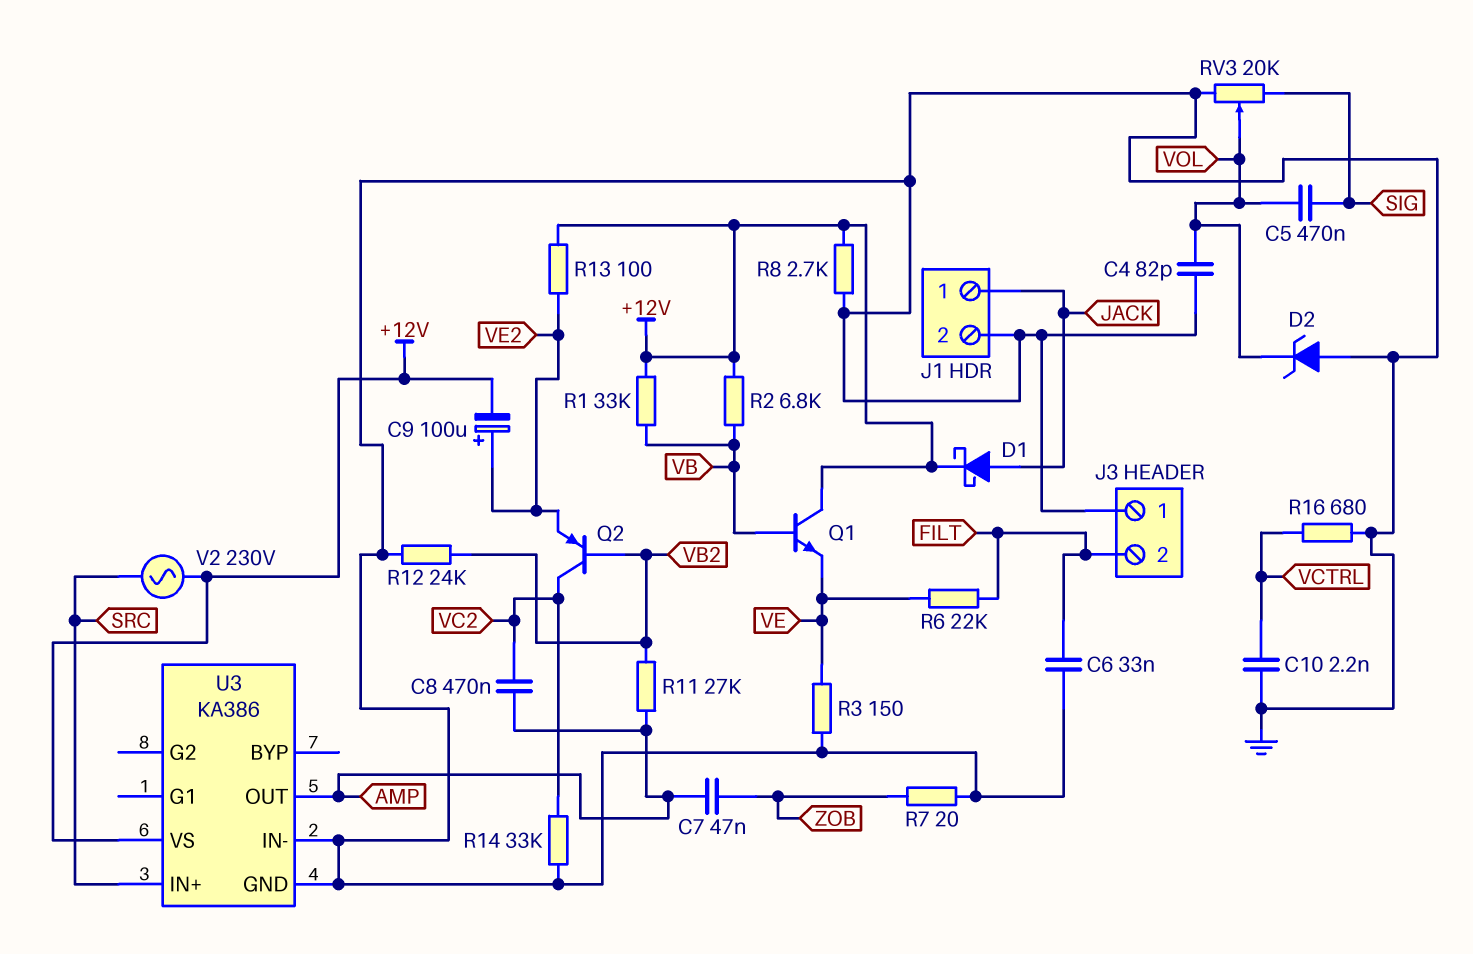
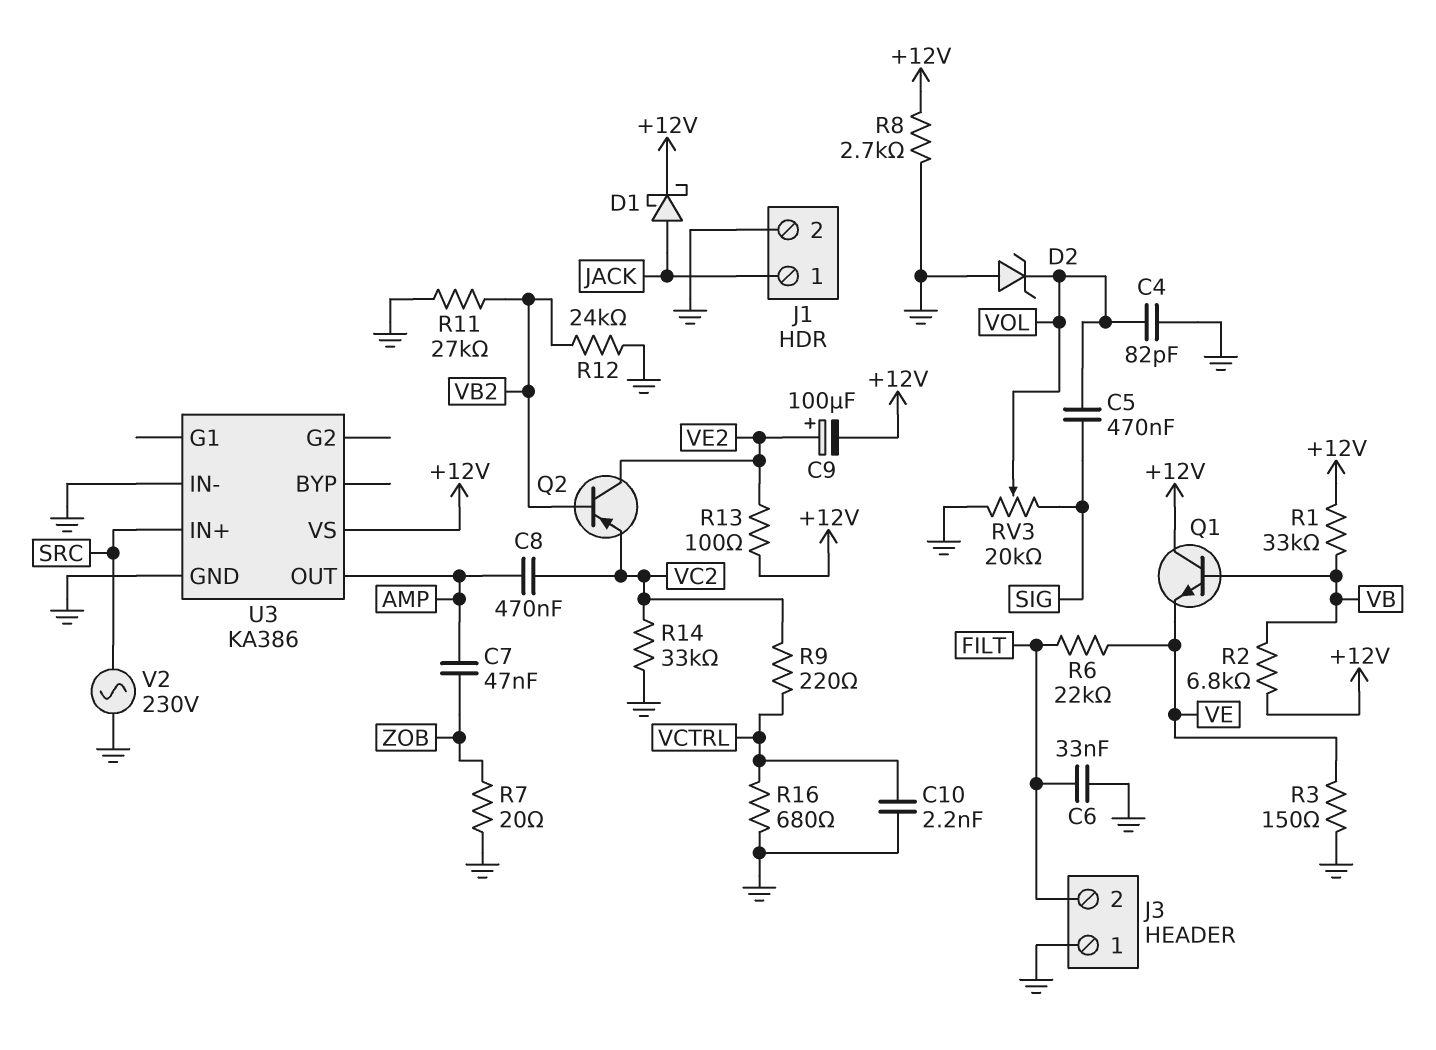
Q2: PNP (B VB2, C VC2, E VE2) -> PNP (B VB2, C VE2, E VC2)
R9: none -> 220 (VC2, VCTRL)
R11: 27k (AMP, VB2) -> 27k (GND, VB2)
V2: AC 230V (+12V, SRC) -> AC 230V (GND, SRC)

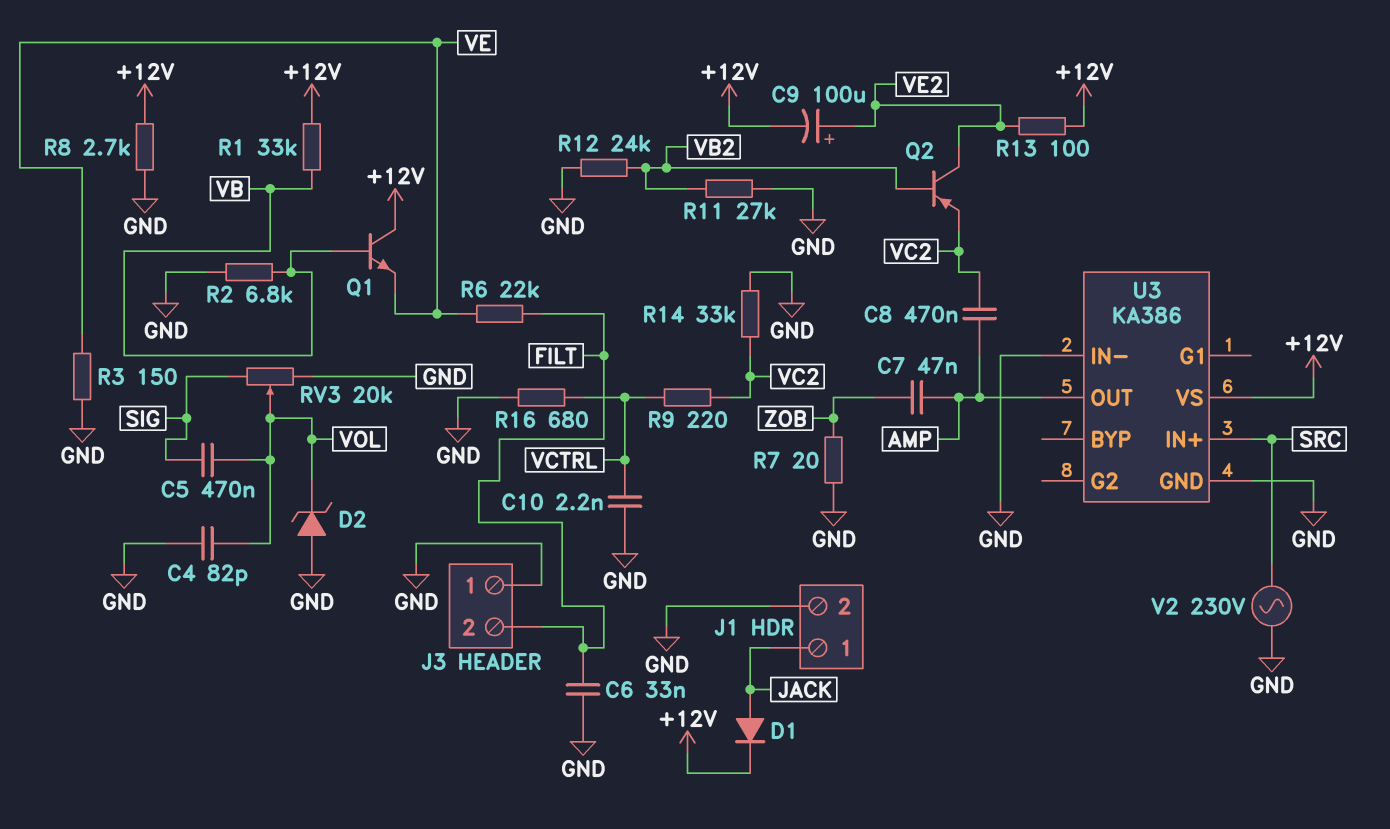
D1: schottky (A JACK, K +12V) -> diode (A JACK, K +12V)
R2: 6.8k (+12V, VB) -> 6.8k (GND, VB)

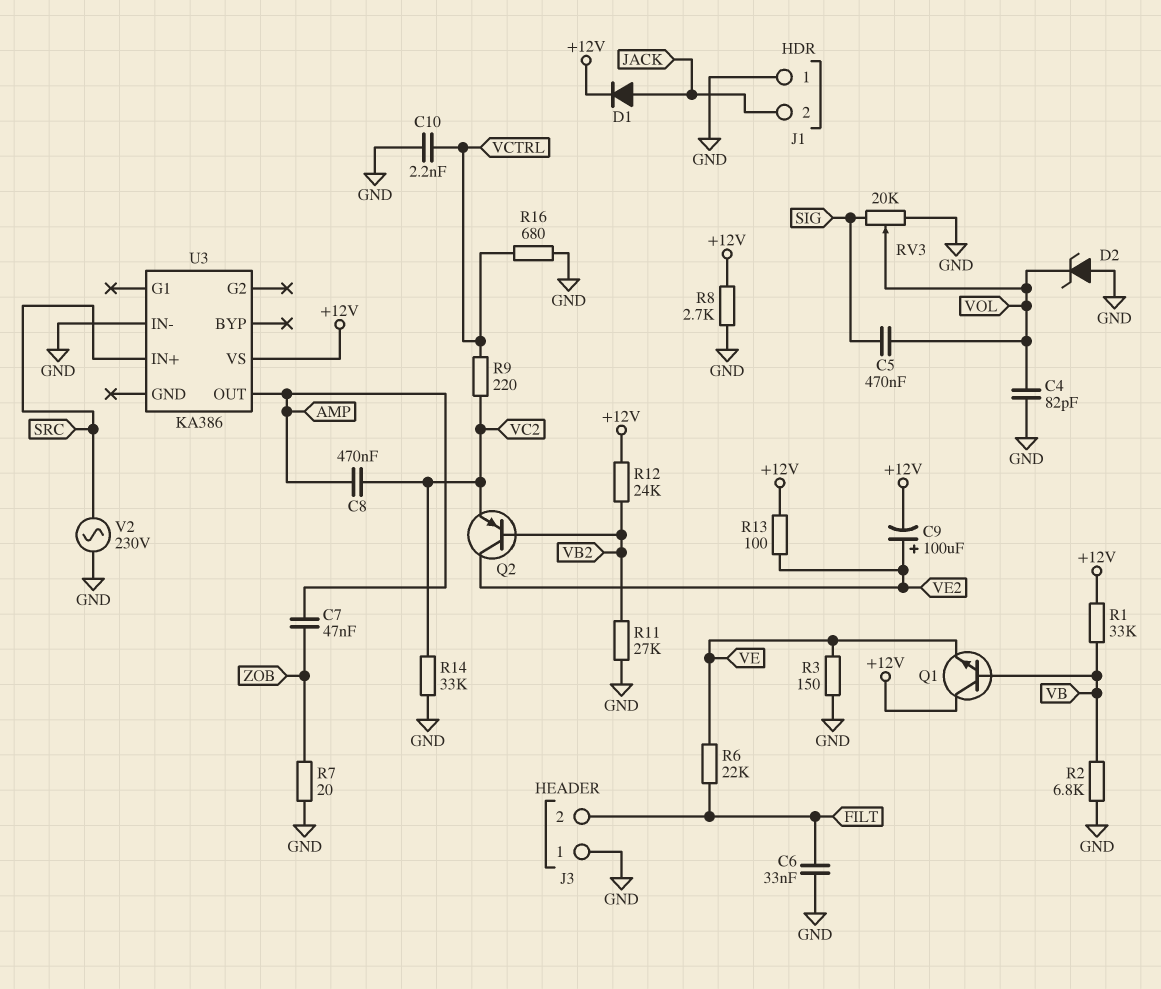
J1 pin 1: JACK -> GND
J1 pin 2: GND -> JACK
R12: 24k (GND, VB2) -> 24k (+12V, VB2)
U3 pin GND: GND -> none

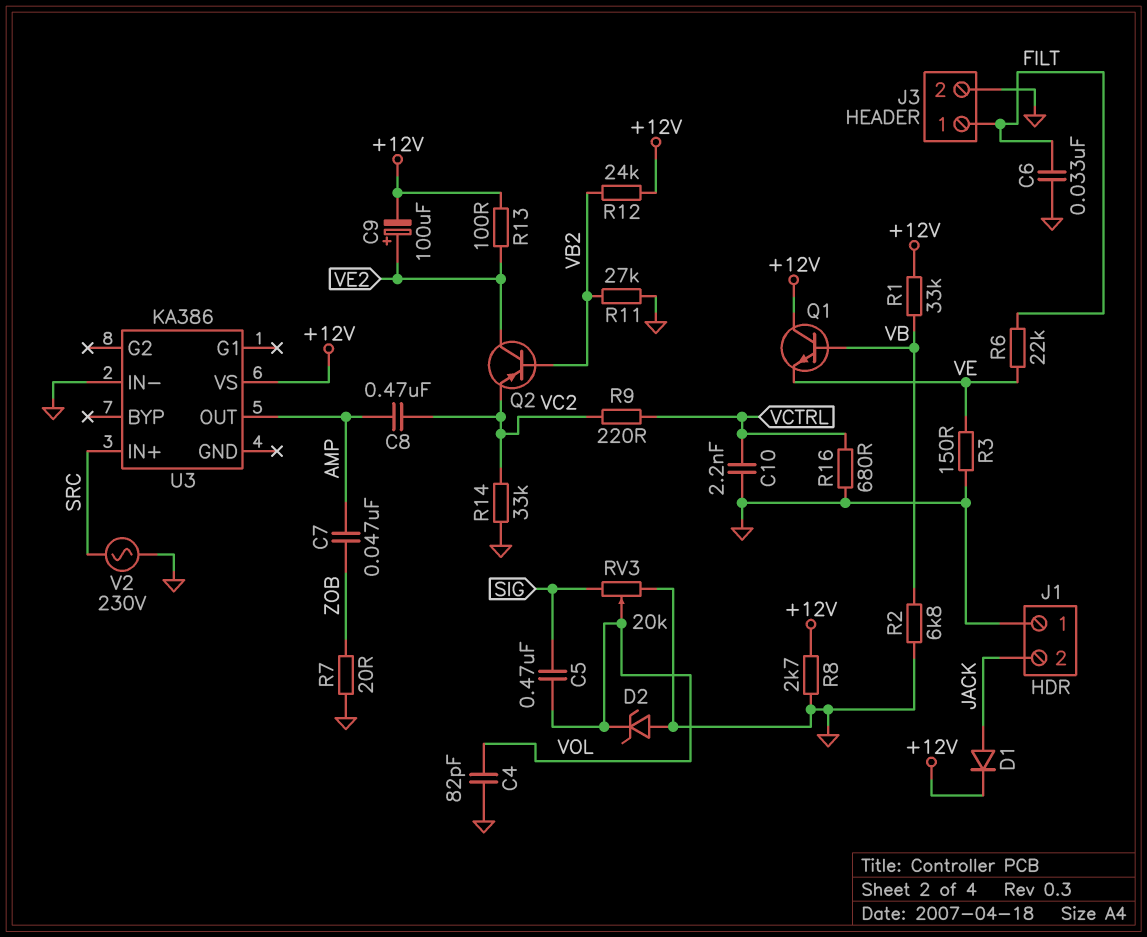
J3 pin 1: GND -> FILT
J3 pin 2: FILT -> GND

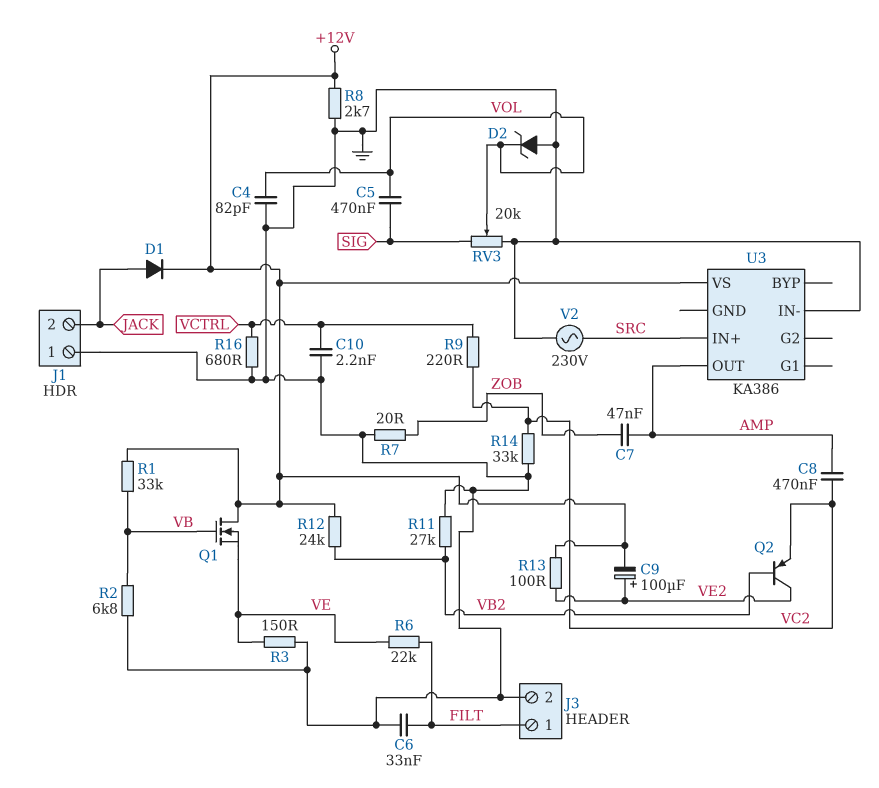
Q1: NPN (B VB, C +12V, E VE) -> NMOS (G VB, D +12V, S VE)

